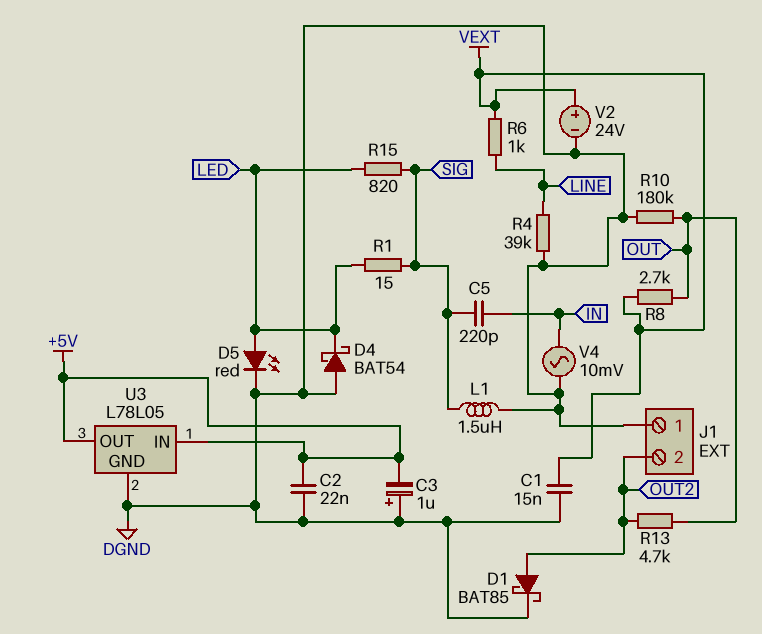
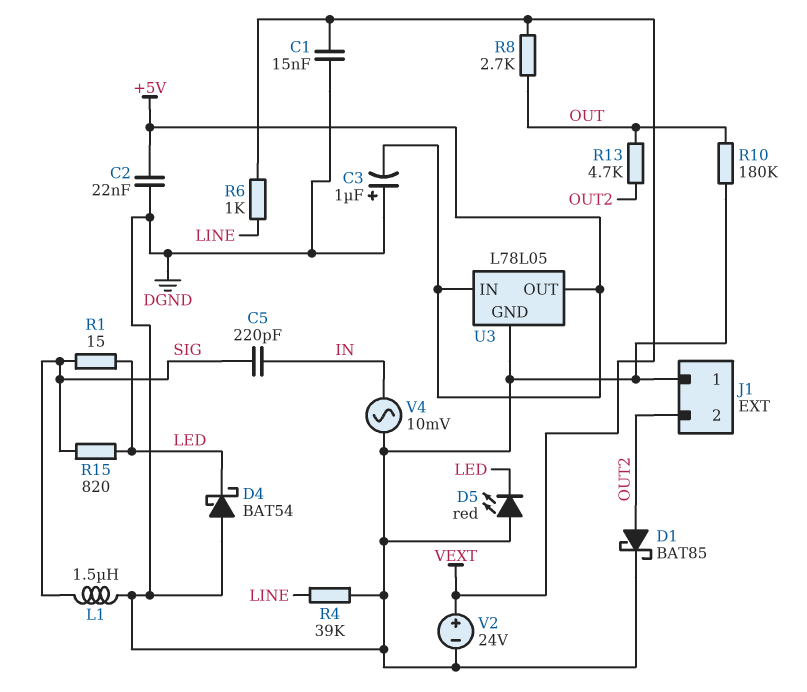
D5: LED red (A LED, K DGND) -> LED red (A DGND, K LED)

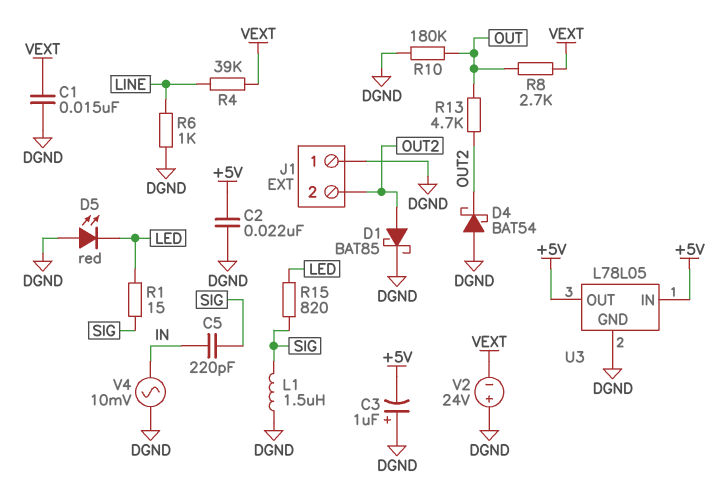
D4: schottky BAT54 (A DGND, K LED) -> schottky BAT54 (A DGND, K OUT2)
R4: 39k (DGND, LINE) -> 39k (LINE, VEXT)
R6: 1k (LINE, VEXT) -> 1k (DGND, LINE)
V2: 24V (plus VEXT, minus DGND) -> 24V (plus DGND, minus VEXT)

